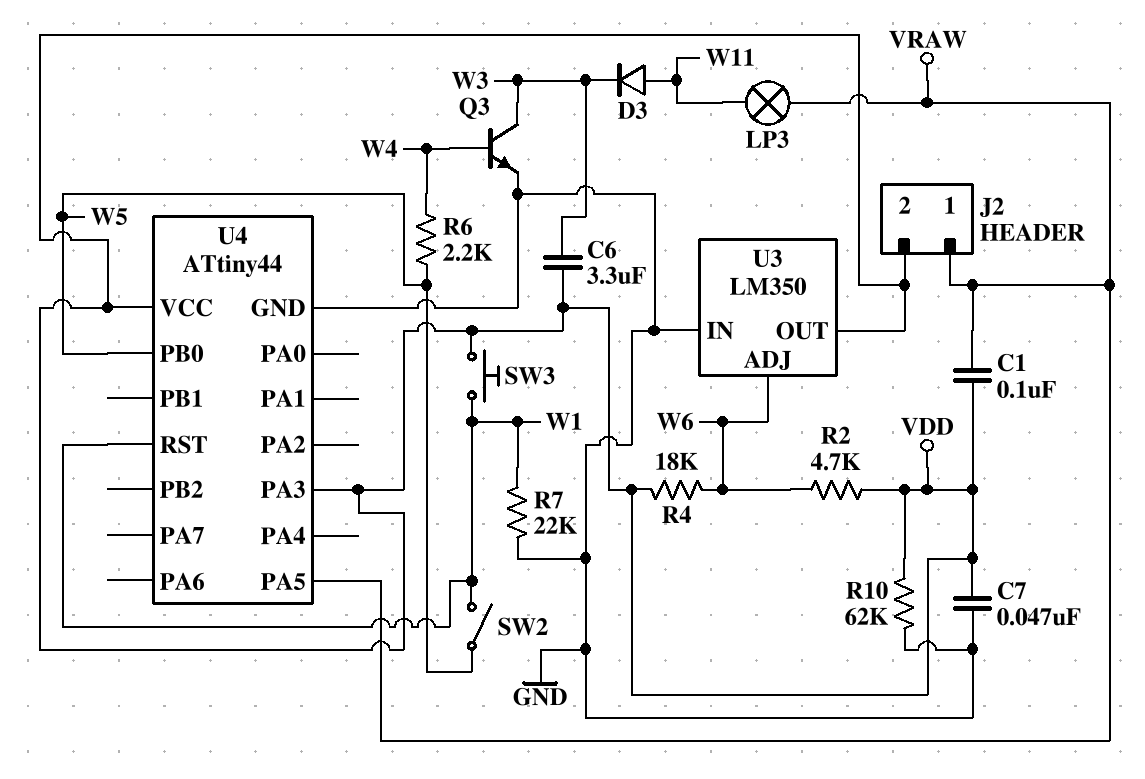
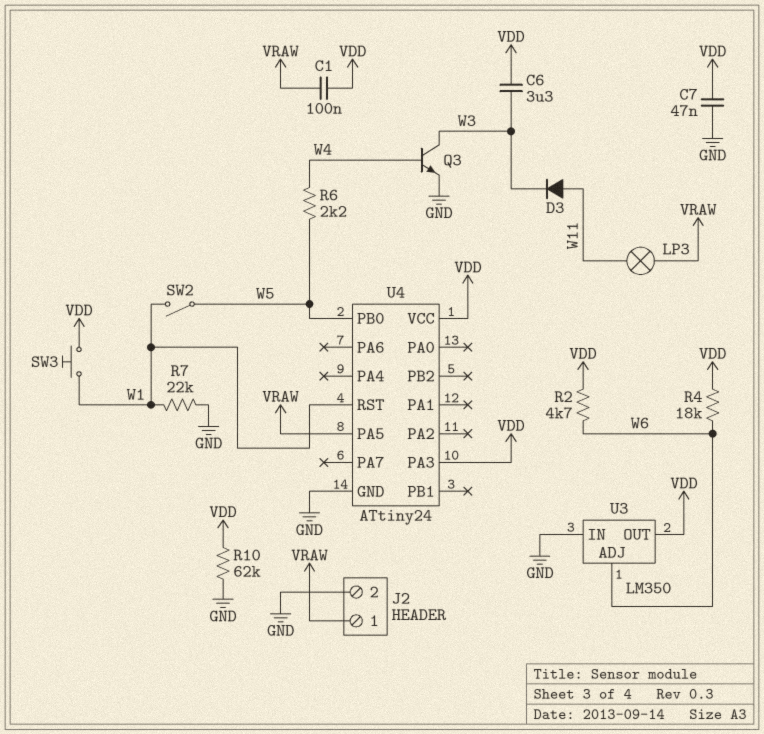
J2 pin 2: VDD -> GND
U4: ATtiny44 -> ATtiny24

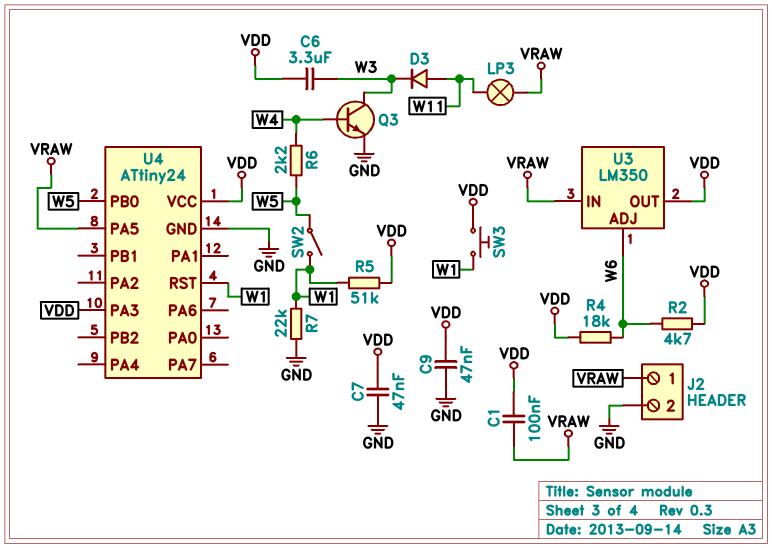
C9: none -> 47nF (GND, VDD)
R5: none -> 51k (VDD, W1)
R10: 62k (GND, VDD) -> none
U3 pin IN: GND -> VRAW

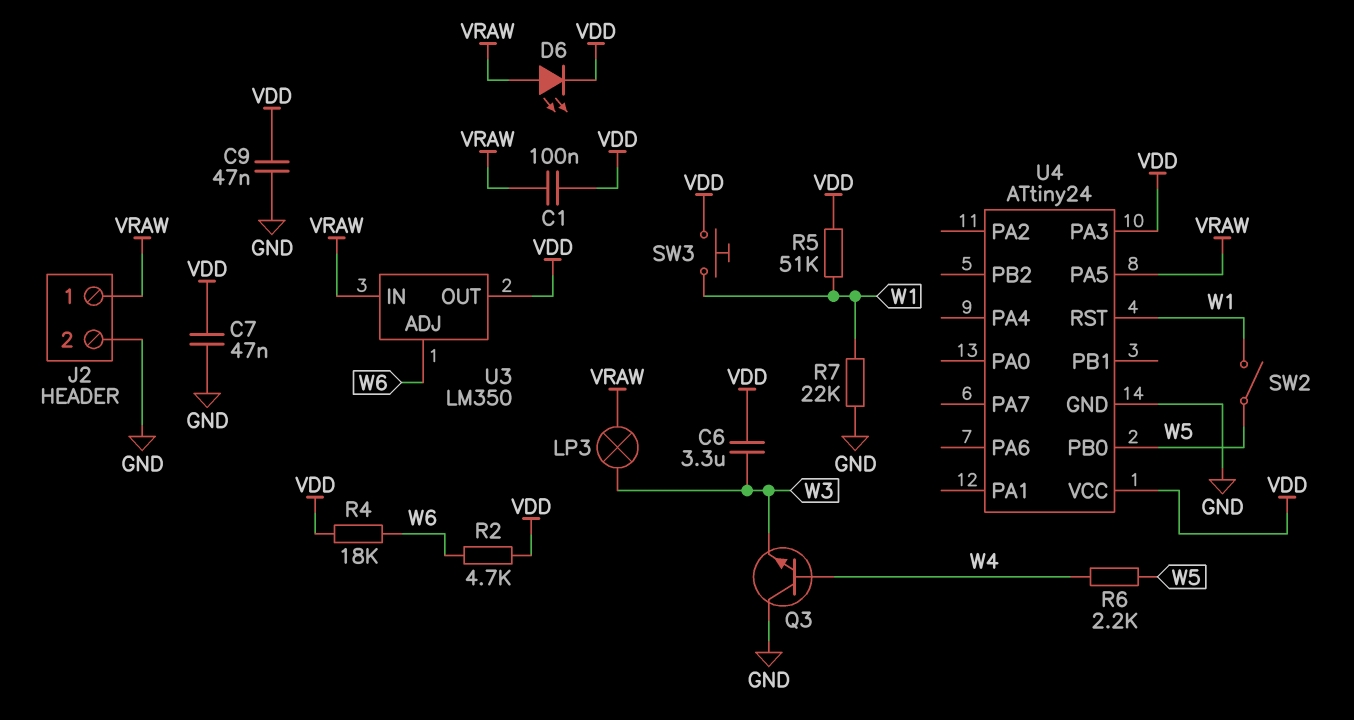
D3: diode (A W11, K W3) -> none
D6: none -> LED (A VRAW, K VDD)
LP3: lamp (VRAW, W11) -> lamp (VRAW, W3)
Q3: NPN (B W4, C W3, E GND) -> NPN (B W4, C GND, E W3)

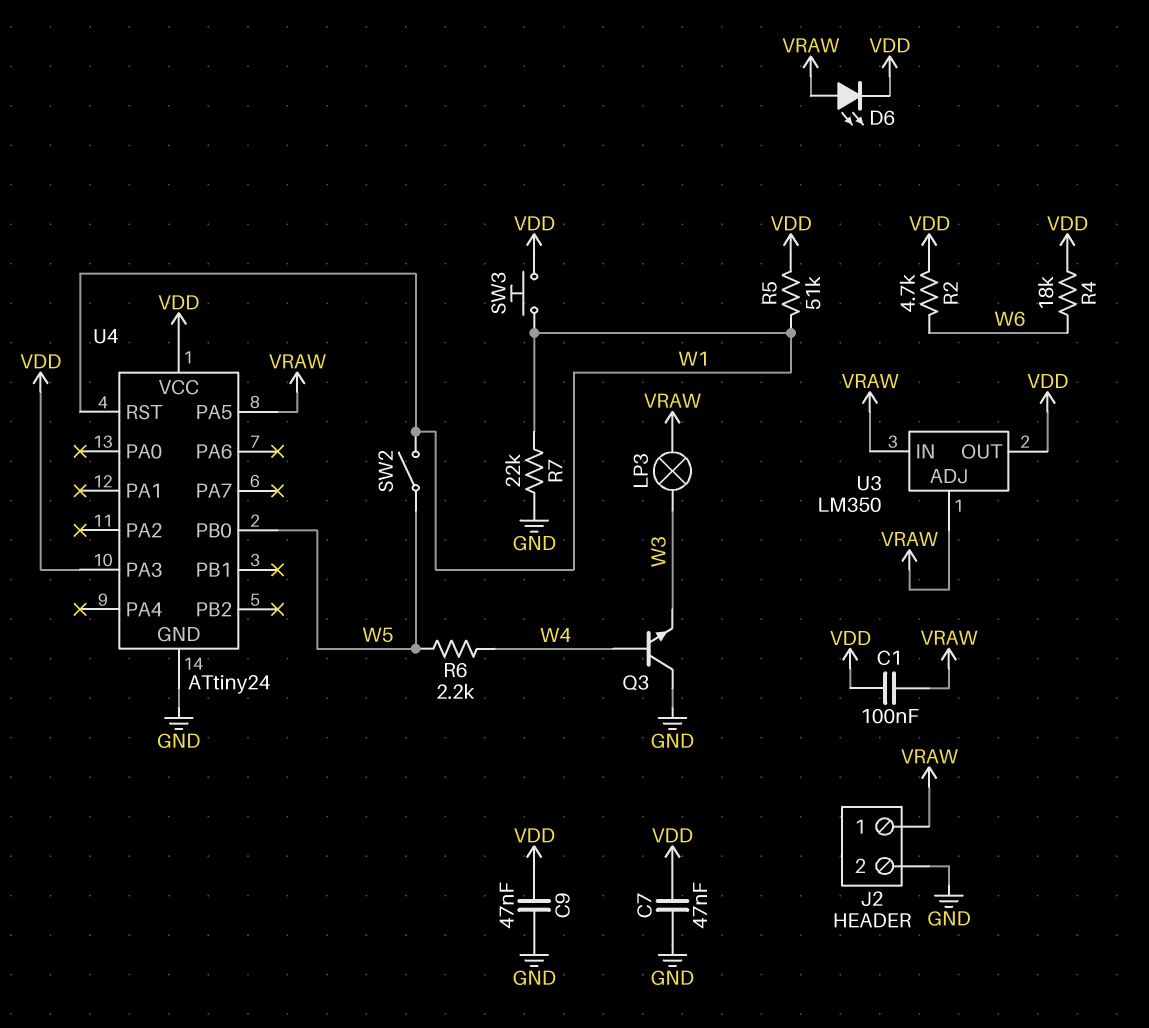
C6: 3.3uF (VDD, W3) -> none
U3 pin ADJ: W6 -> VRAW

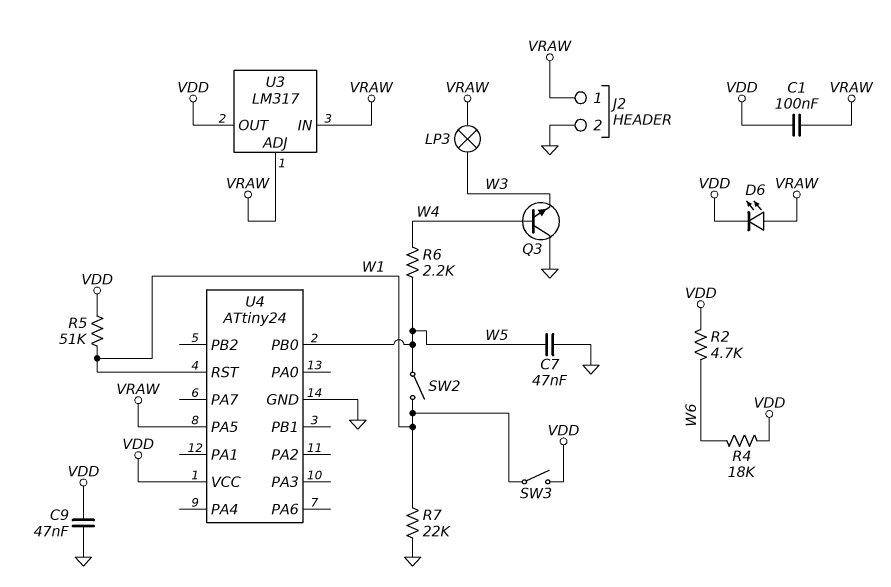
C7: 47nF (GND, VDD) -> 47nF (GND, W5)
SW3: button (VDD, W1) -> switch (VDD, W1)
U3: LM350 -> LM317
U4 pin PA3: VDD -> none

